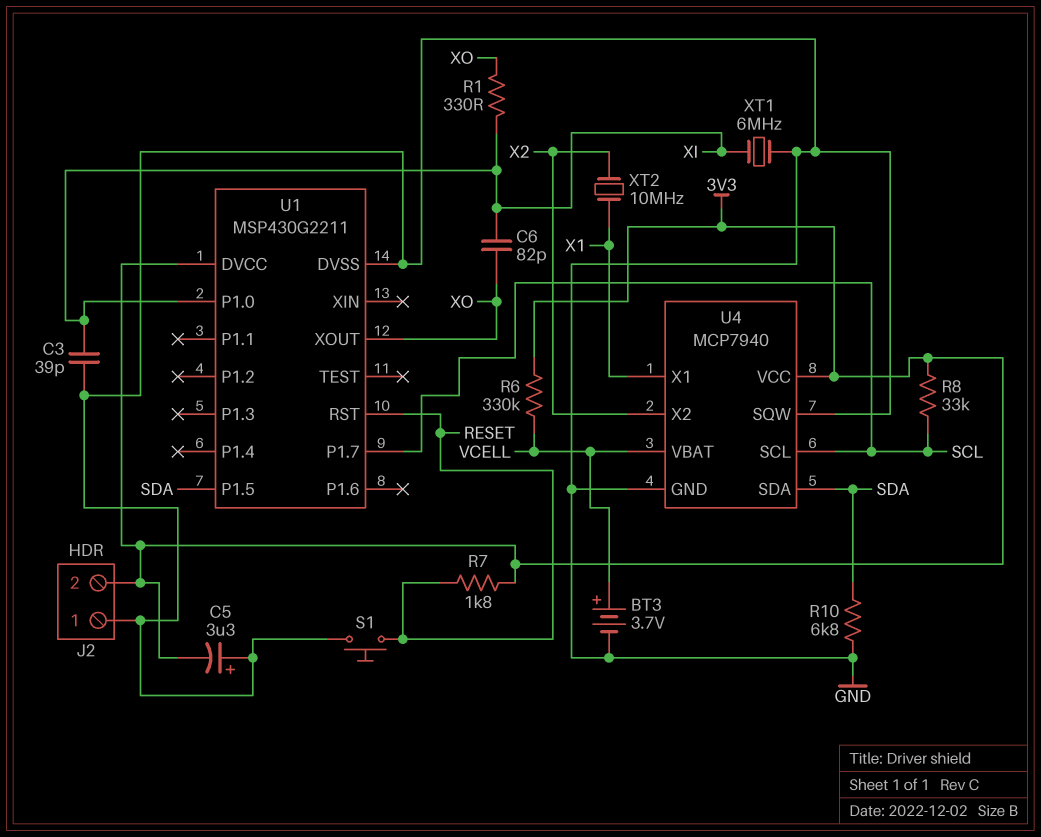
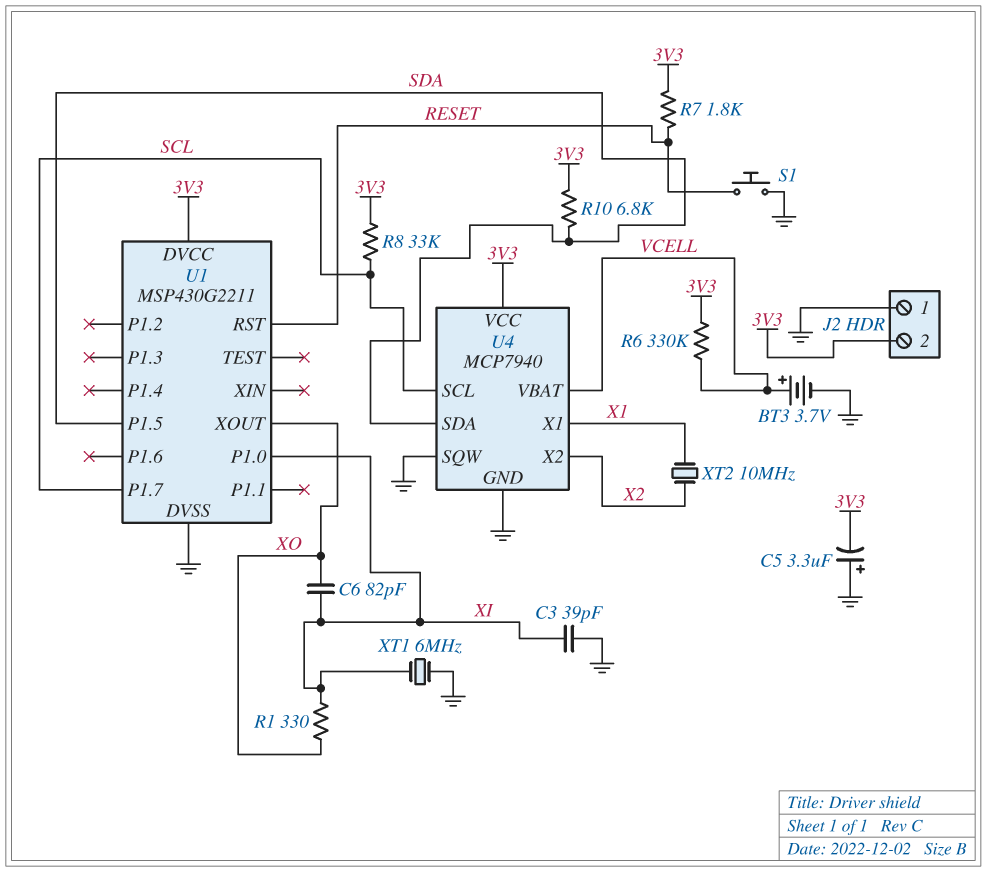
R10: 6.8k (GND, SDA) -> 6.8k (3V3, SDA)

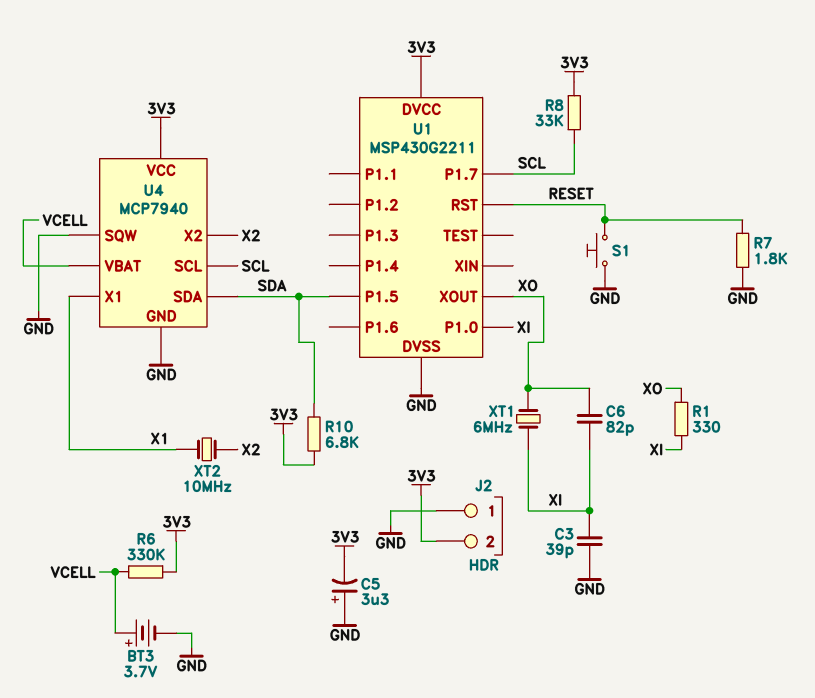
R7: 1.8k (3V3, RESET) -> 1.8k (GND, RESET)
XT1: 6MHz (GND, XI) -> 6MHz (XI, XO)

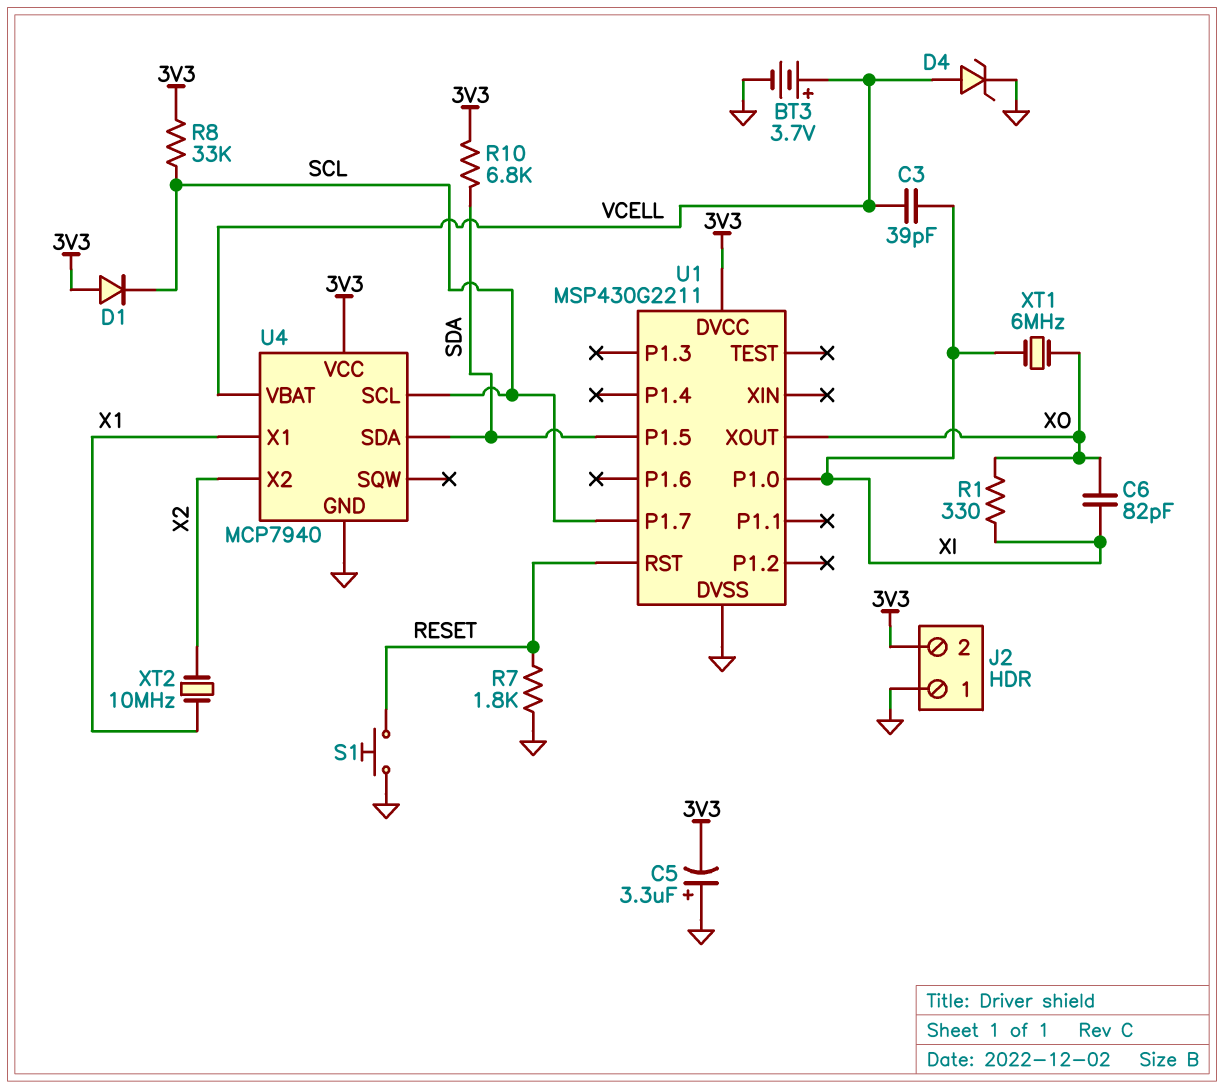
C3: 39pF (GND, XI) -> 39pF (VCELL, XI)
D1: none -> diode (A 3V3, K SCL)
D4: none -> zener (A VCELL, K GND)
R6: 330k (3V3, VCELL) -> none
U4 pin SQW: GND -> none

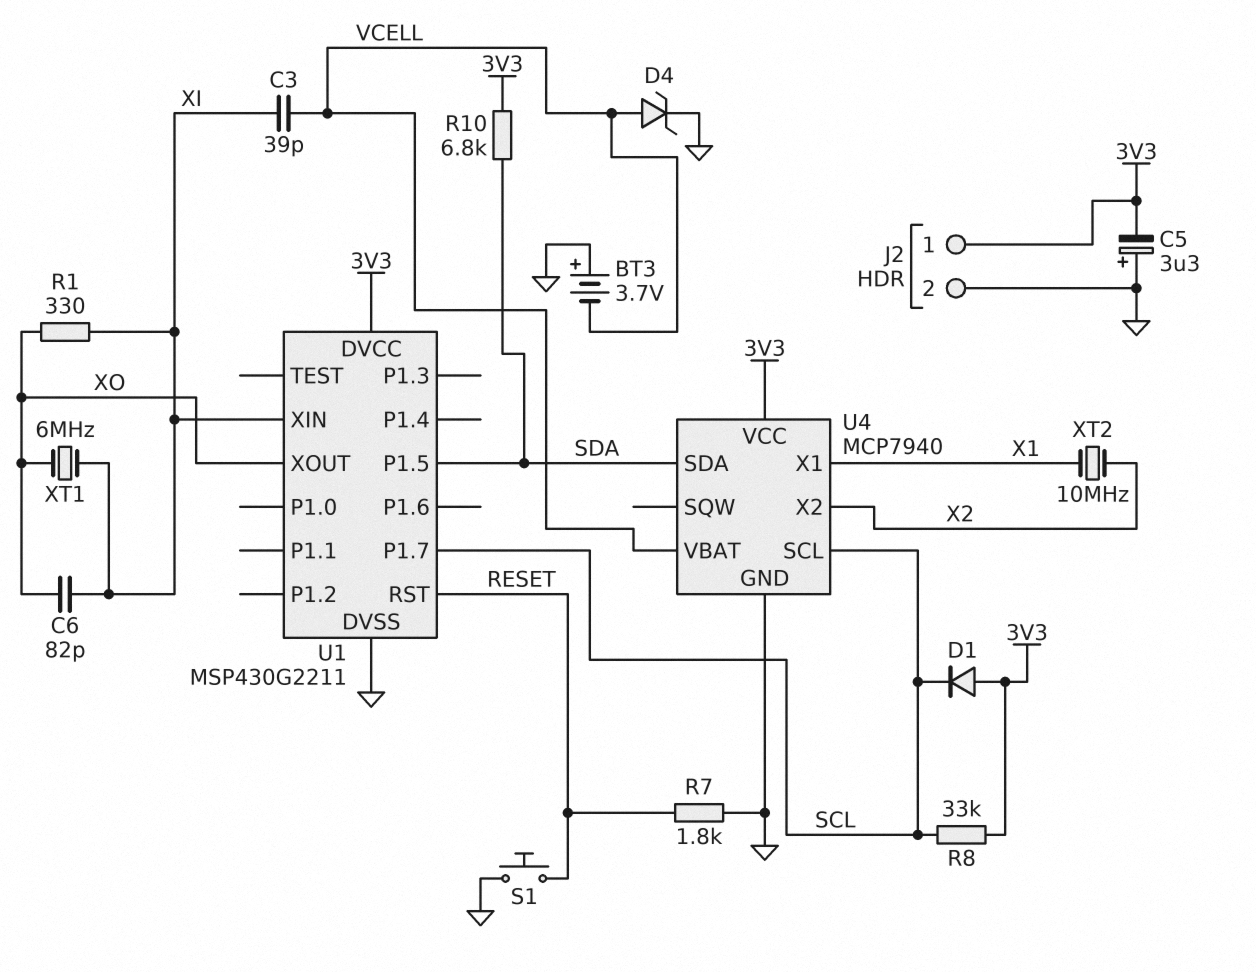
BT3: 3.7V (plus VCELL, minus GND) -> 3.7V (plus GND, minus VCELL)
J2 pin 1: GND -> 3V3
J2 pin 2: 3V3 -> GND
U1 pin P1.0: XI -> none
U1 pin XIN: none -> XI

